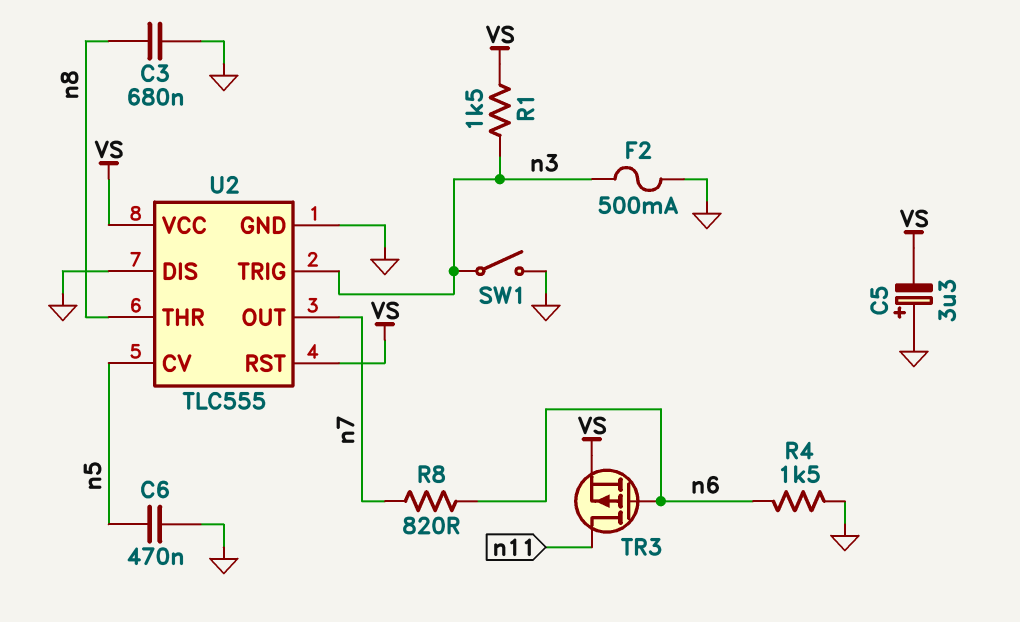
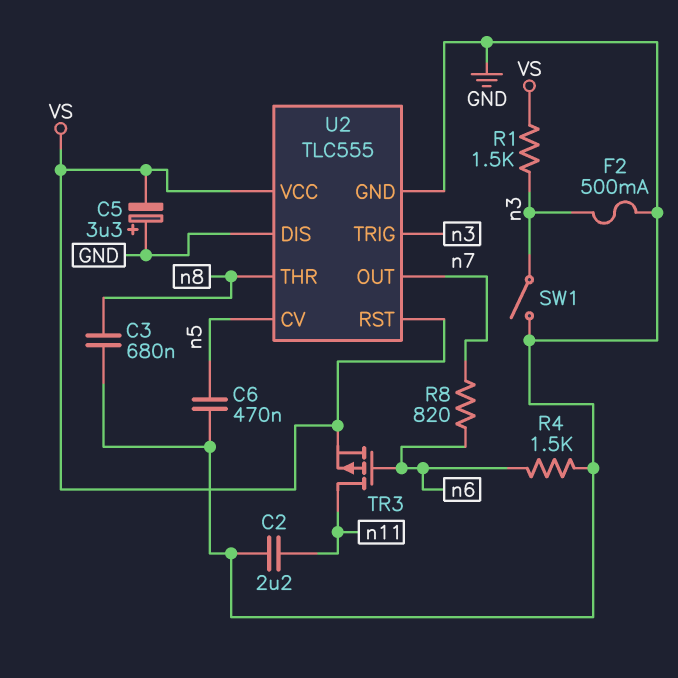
C2: none -> 2.2uF (GND, n11)

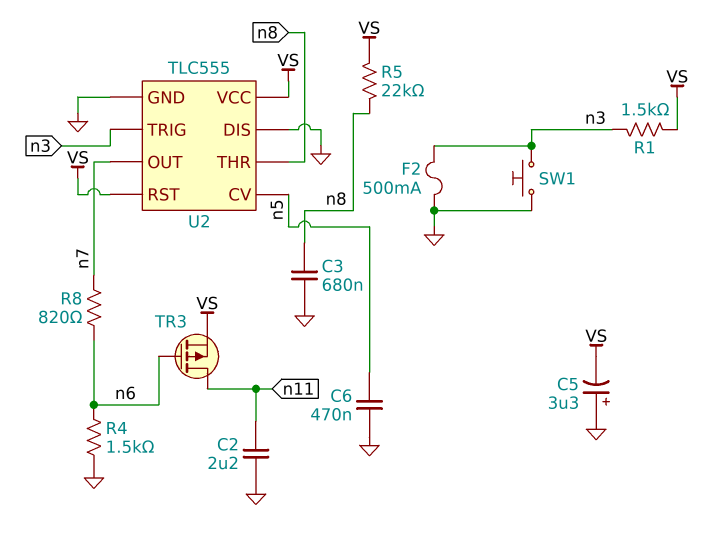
R5: none -> 22k (VS, n8)
SW1: switch (GND, n3) -> button (GND, n3)

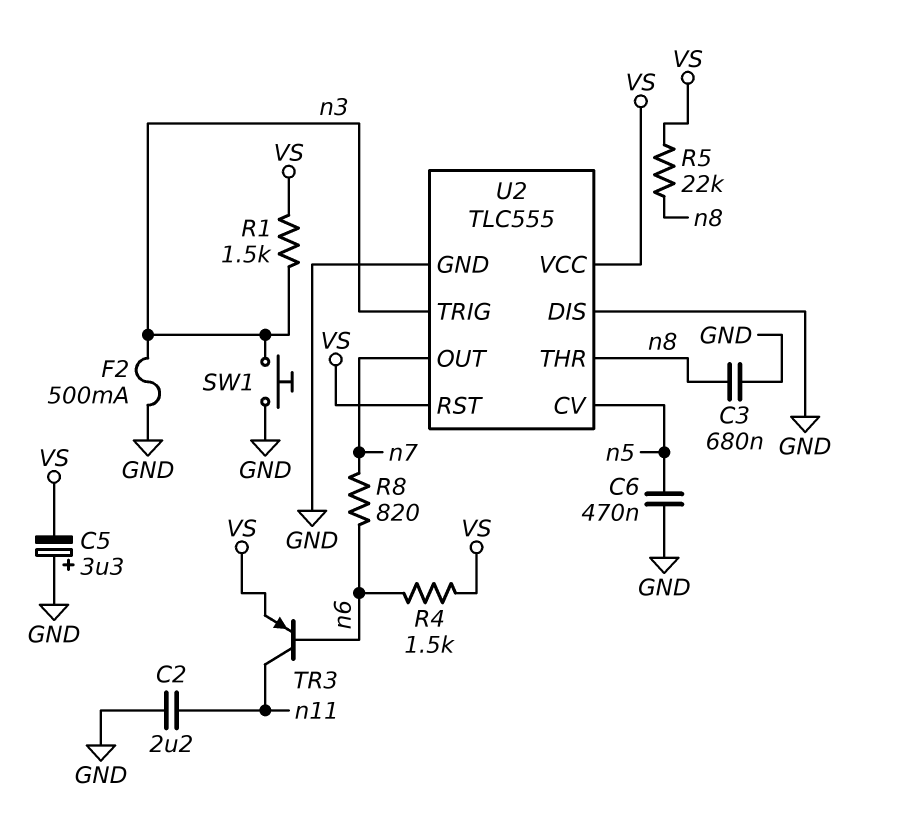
R4: 1.5k (GND, n6) -> 1.5k (VS, n6)
TR3: PMOS (G n6, D n11, S VS) -> PNP (B n6, C n11, E VS)

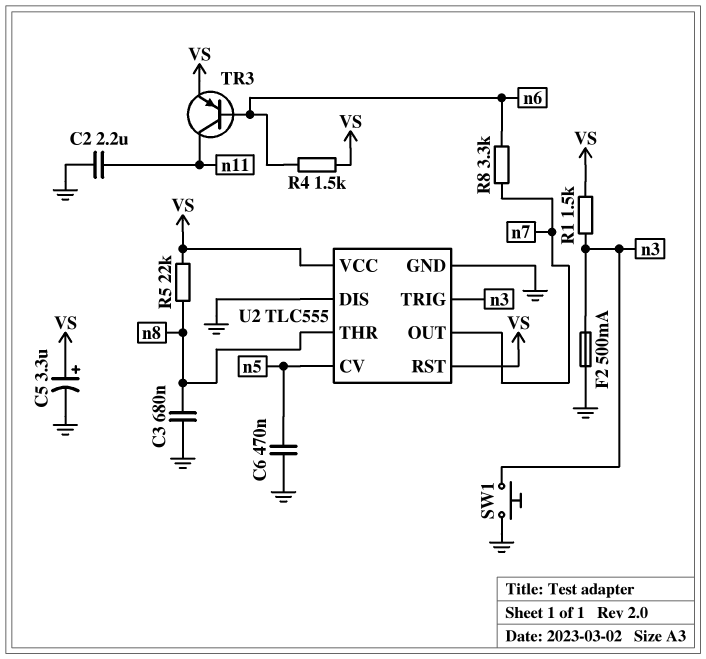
C5: 3.3uF (plus GND, minus VS) -> 3.3uF (plus VS, minus GND)
R8: 820 (n6, n7) -> 3.3k (n6, n7)

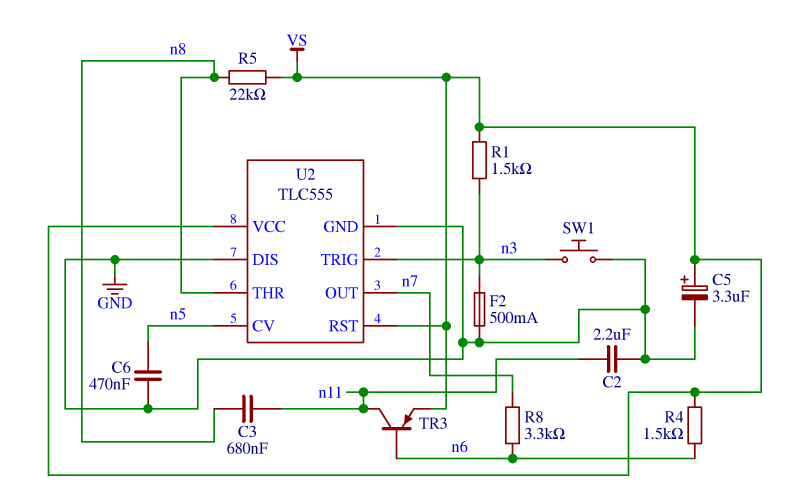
C3: 680nF (GND, n8) -> 680nF (n8, n11)

